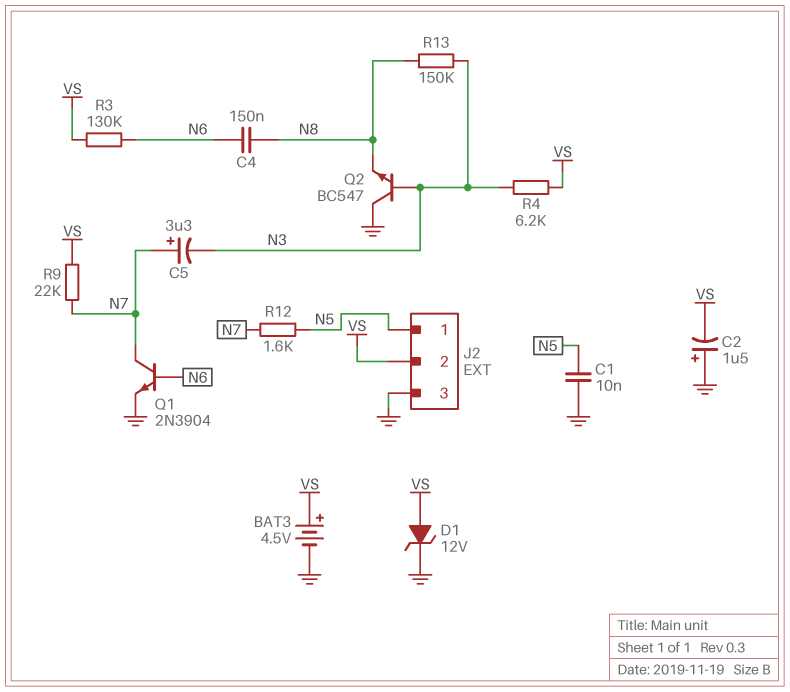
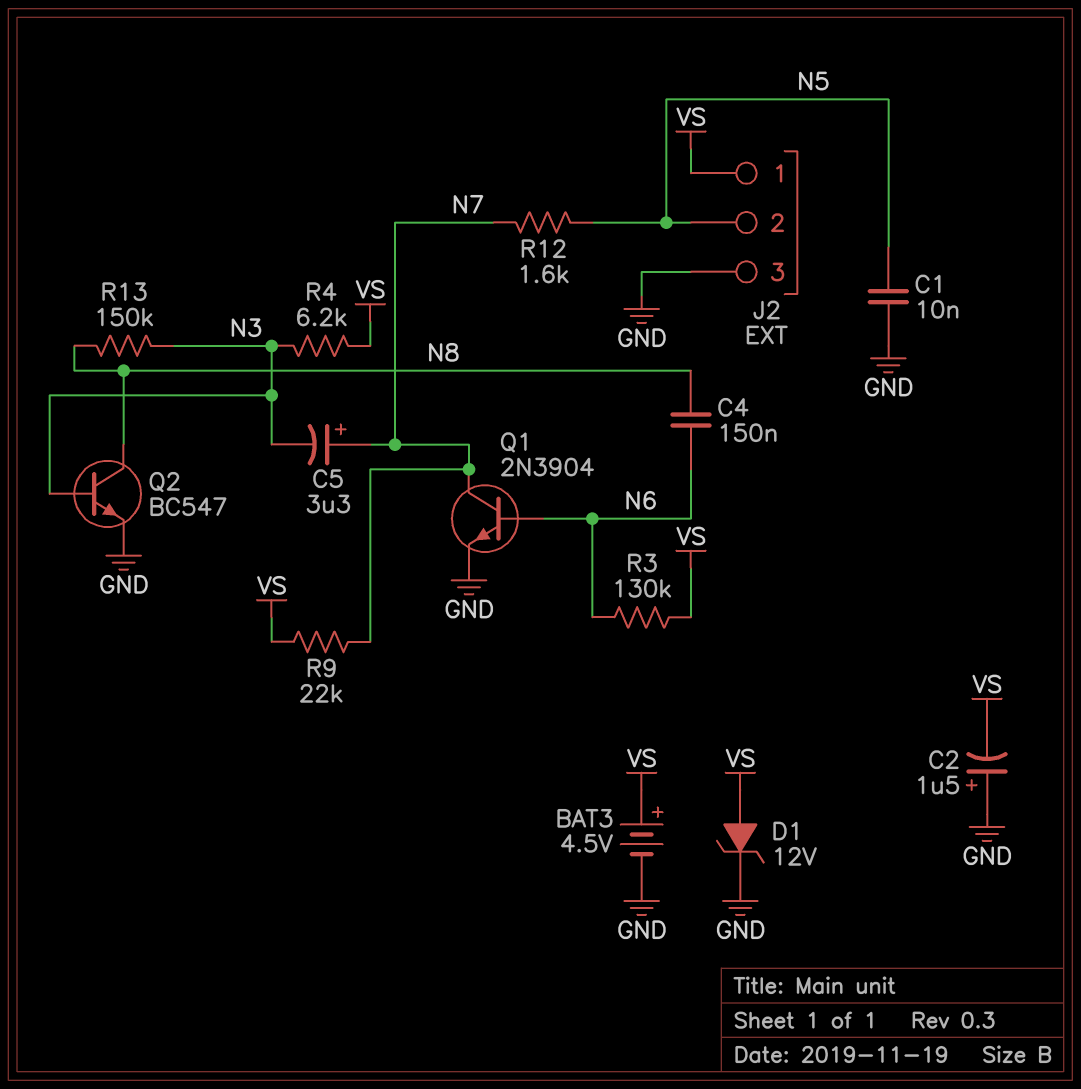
J2 pin 1: N5 -> VS
J2 pin 2: VS -> N5
Q2: NPN BC547 (B N3, C GND, E N8) -> NPN BC547 (B N3, C N8, E GND)

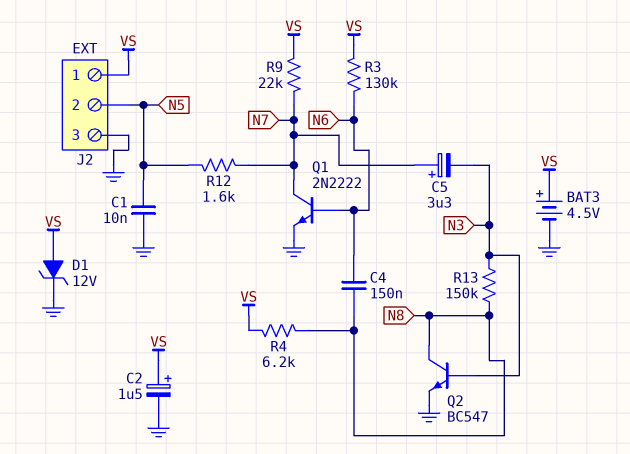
C2: 1.5uF (plus GND, minus VS) -> 1.5uF (plus VS, minus GND)
Q1: NPN 2N3904 (B N6, C N7, E GND) -> NPN 2N2222 (B N6, C N7, E GND)
R4: 6.2k (N3, VS) -> 6.2k (N8, VS)

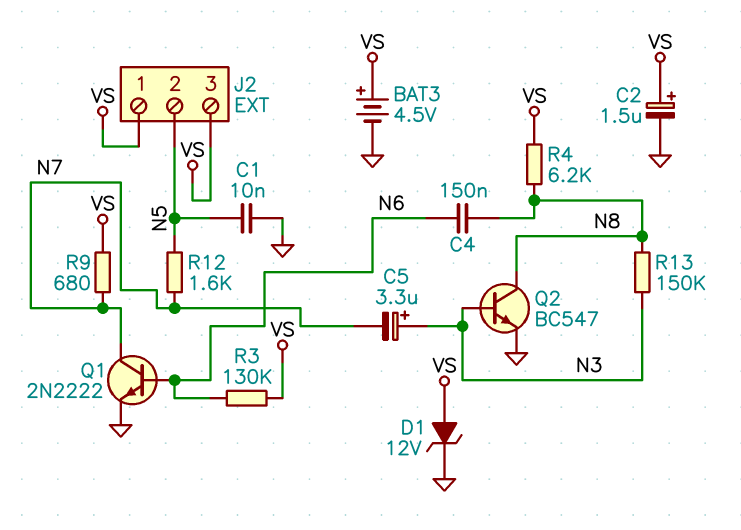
C5: 3.3uF (plus N7, minus N3) -> 3.3uF (plus N3, minus N7)
J2 pin 3: GND -> VS
R9: 22k (N7, VS) -> 680 (N7, VS)

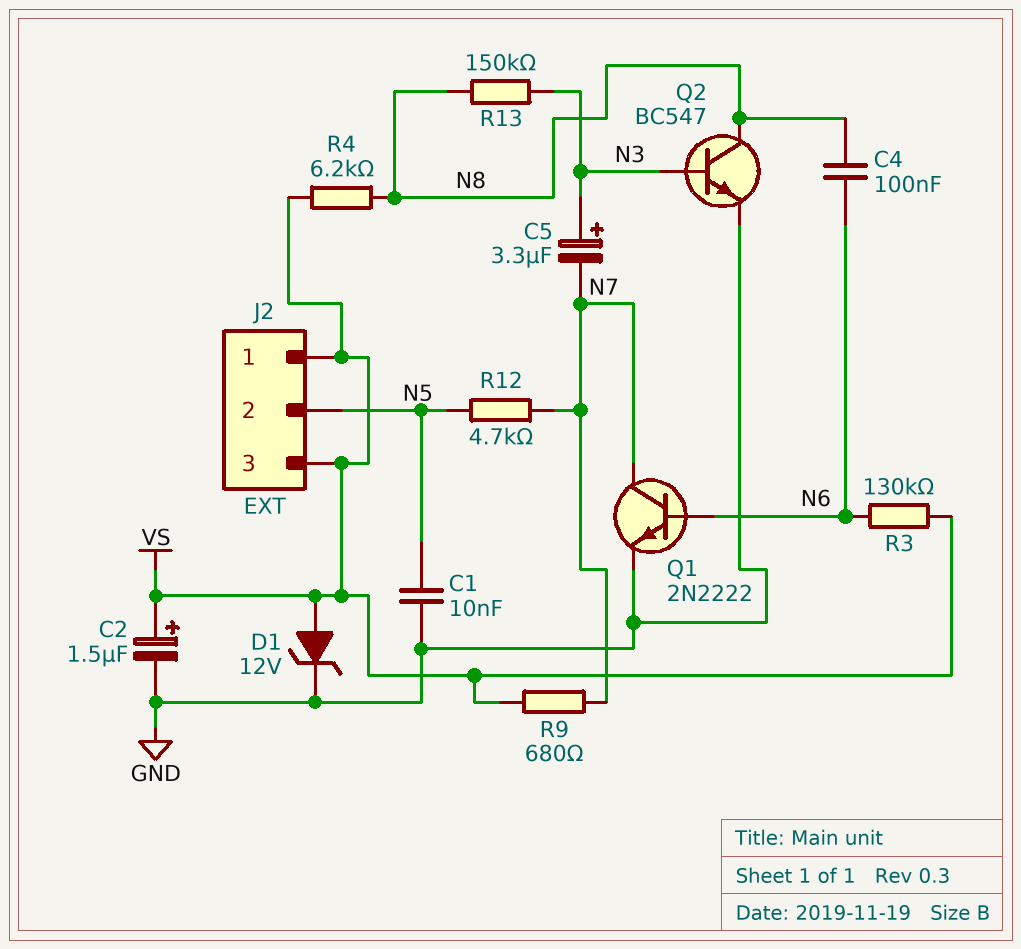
BAT3: 4.5V (plus VS, minus GND) -> none
C4: 150nF (N6, N8) -> 100nF (N6, N8)
R12: 1.6k (N5, N7) -> 4.7k (N5, N7)

